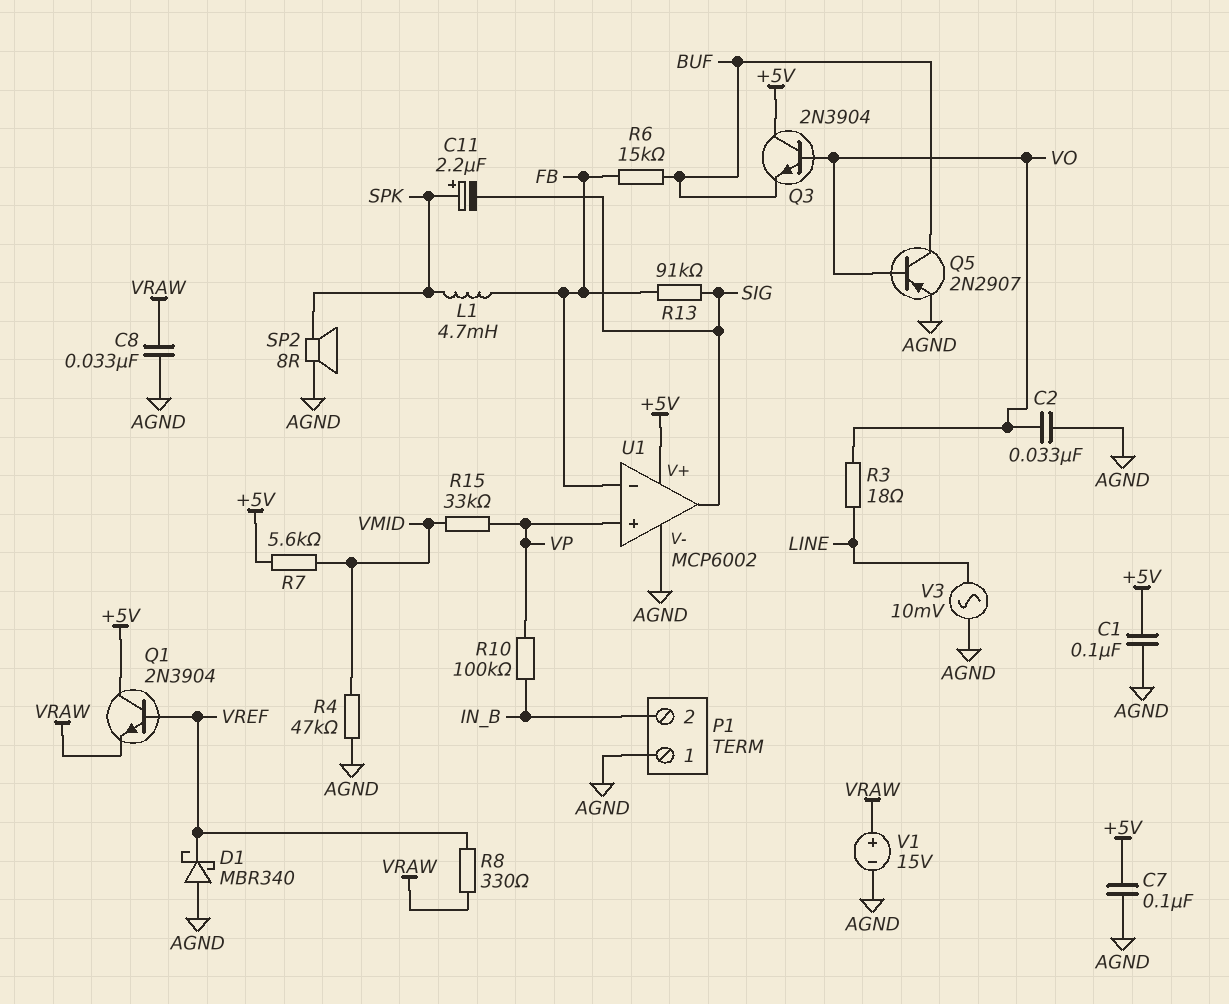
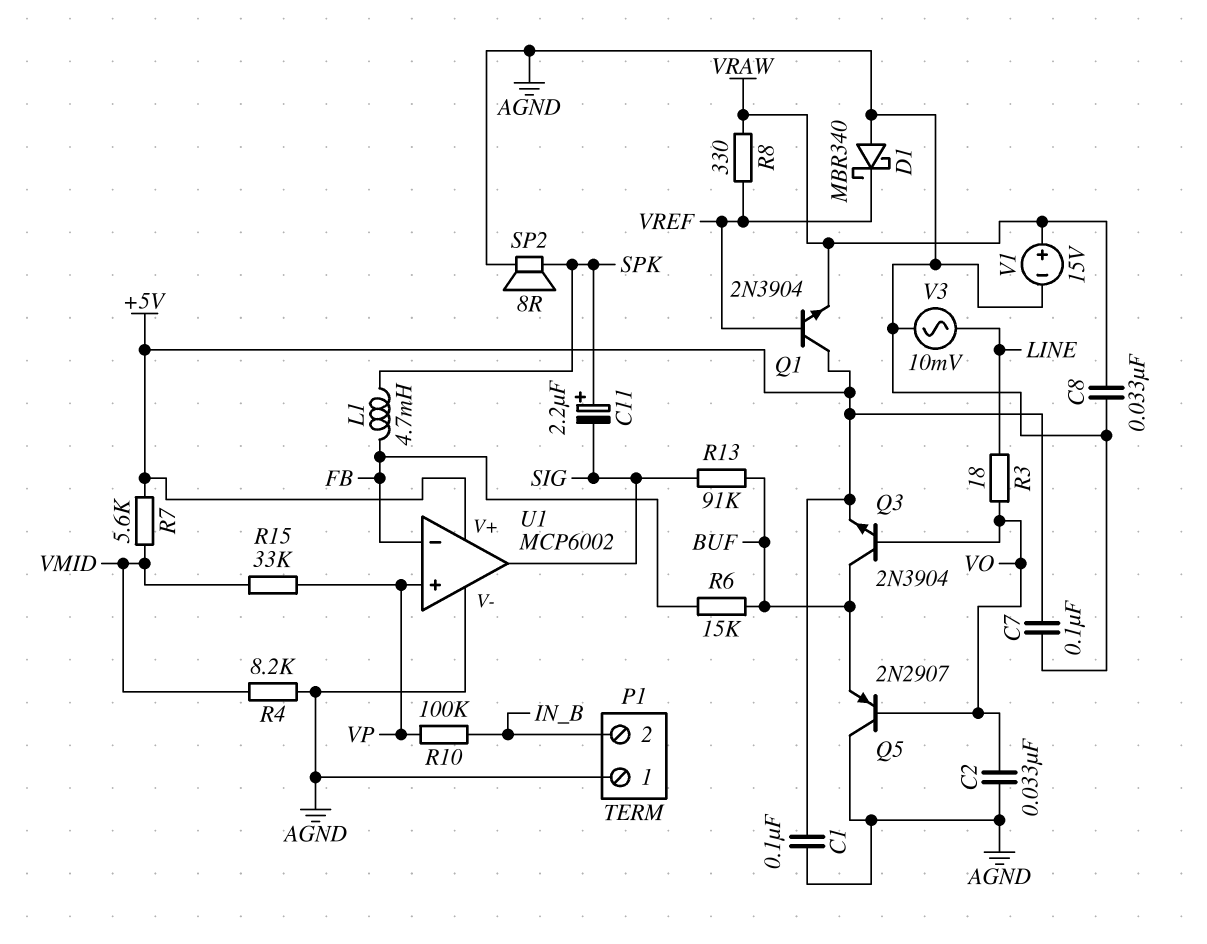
Q3: NPN 2N3904 (B VO, C +5V, E BUF) -> NPN 2N3904 (B VO, C BUF, E +5V)
Q5: PNP 2N2907 (B VO, C BUF, E AGND) -> PNP 2N2907 (B VO, C AGND, E BUF)
R4: 47k (AGND, VMID) -> 8.2k (AGND, VMID)
R13: 91k (FB, SIG) -> 91k (BUF, SIG)

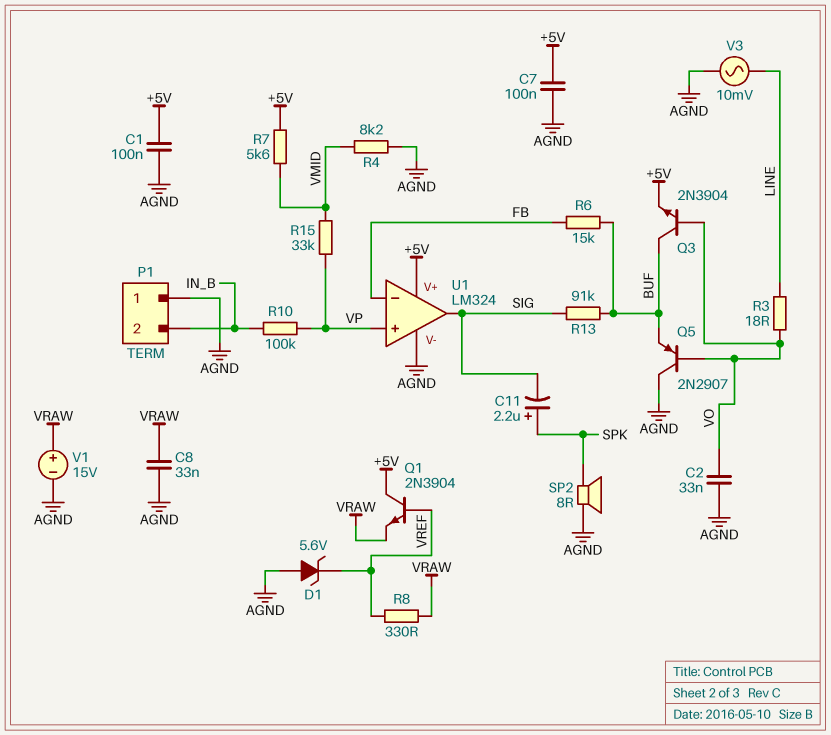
D1: schottky MBR340 (A AGND, K VREF) -> zener 5.6V (A AGND, K VREF)
L1: 4.7mH (FB, SPK) -> none
U1: MCP6002 -> LM324

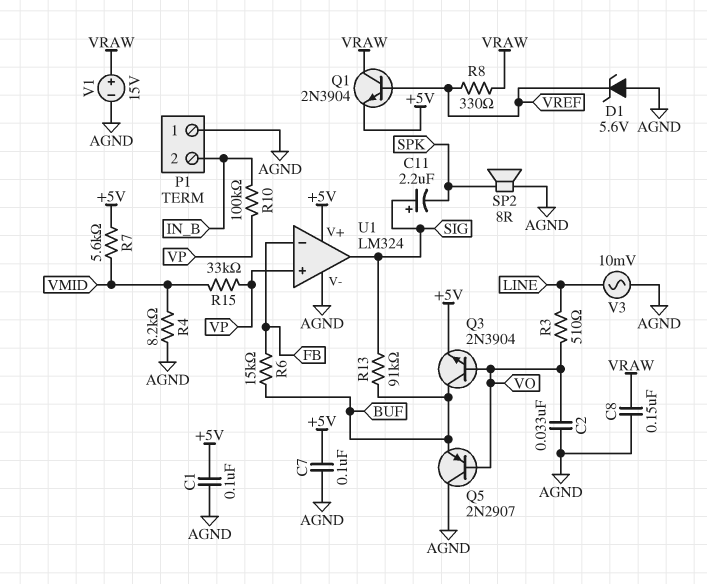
C8: 33nF (AGND, VRAW) -> 150nF (AGND, VRAW)
C11: 2.2uF (plus SPK, minus SIG) -> 2.2uF (plus SIG, minus SPK)
Q1: NPN 2N3904 (B VREF, C +5V, E VRAW) -> NPN 2N3904 (B VREF, C VRAW, E +5V)
R3: 18 (LINE, VO) -> 510 (LINE, VO)

